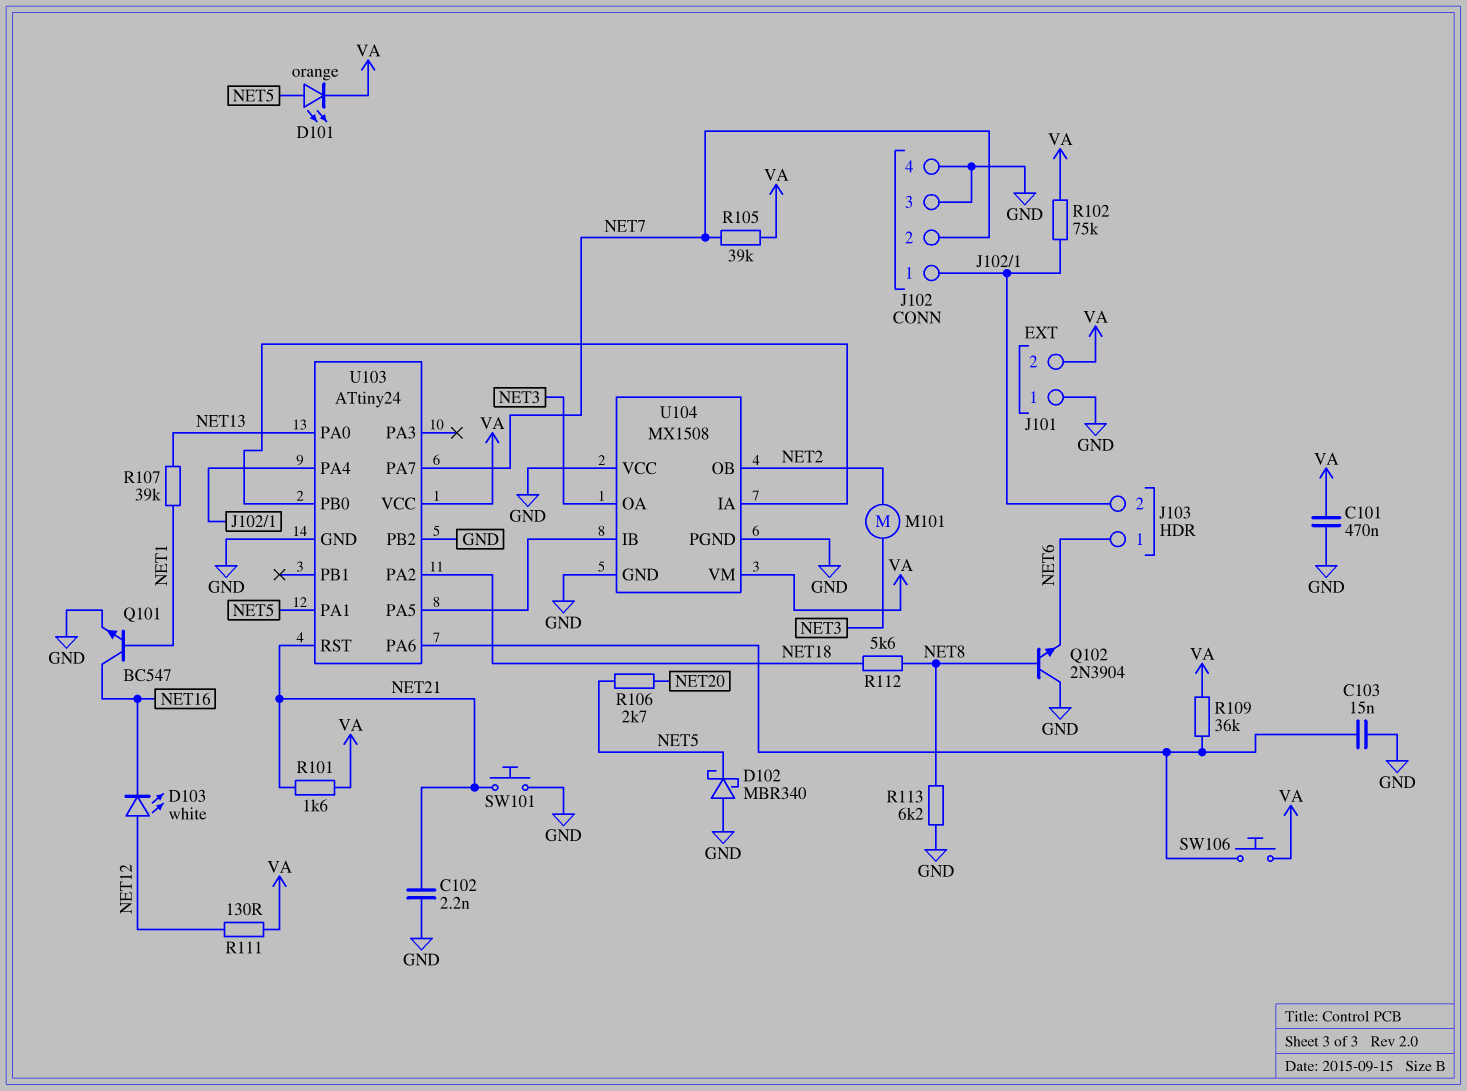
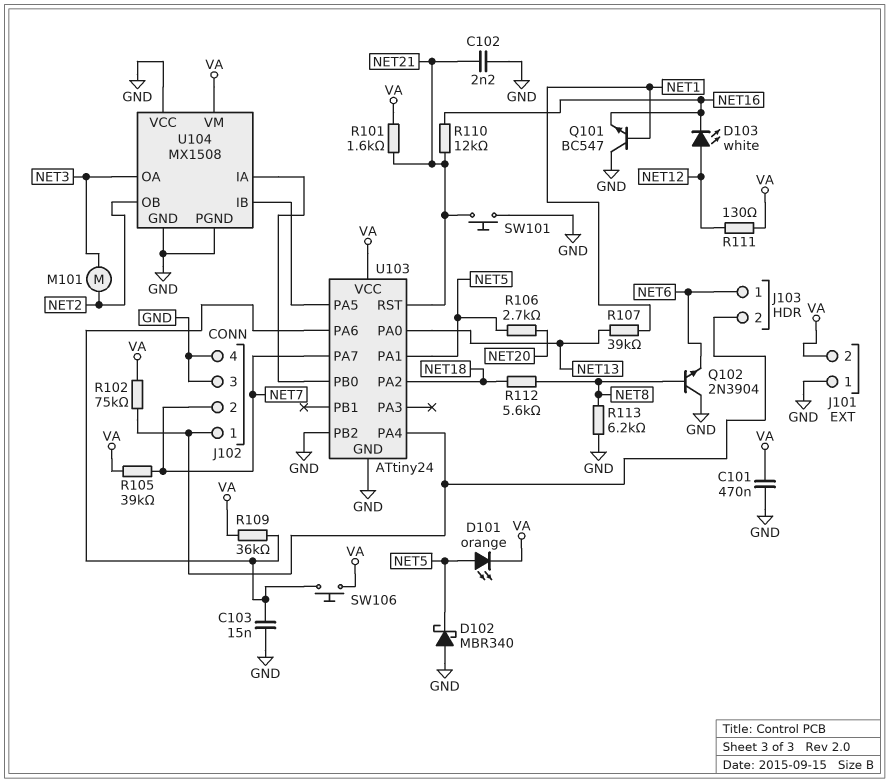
Q101: NPN BC547 (B NET1, C NET16, E GND) -> NPN BC547 (B NET1, C GND, E NET16)
R110: none -> 12k (NET16, NET21)

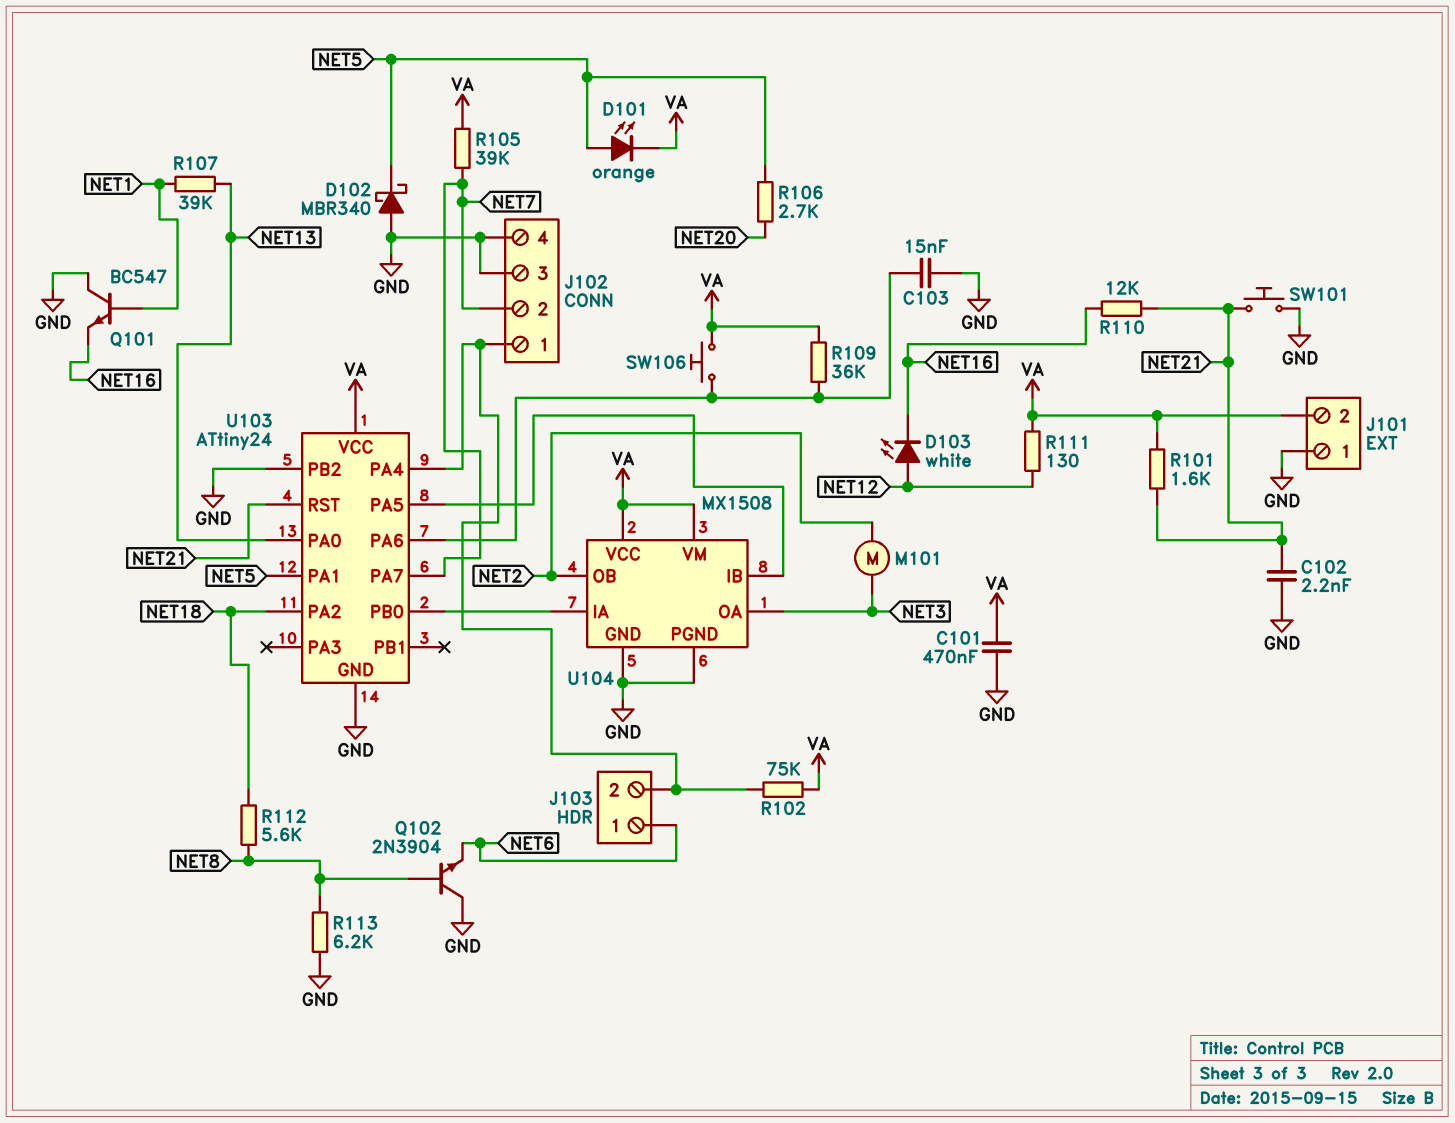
U104 pin VCC: GND -> VA

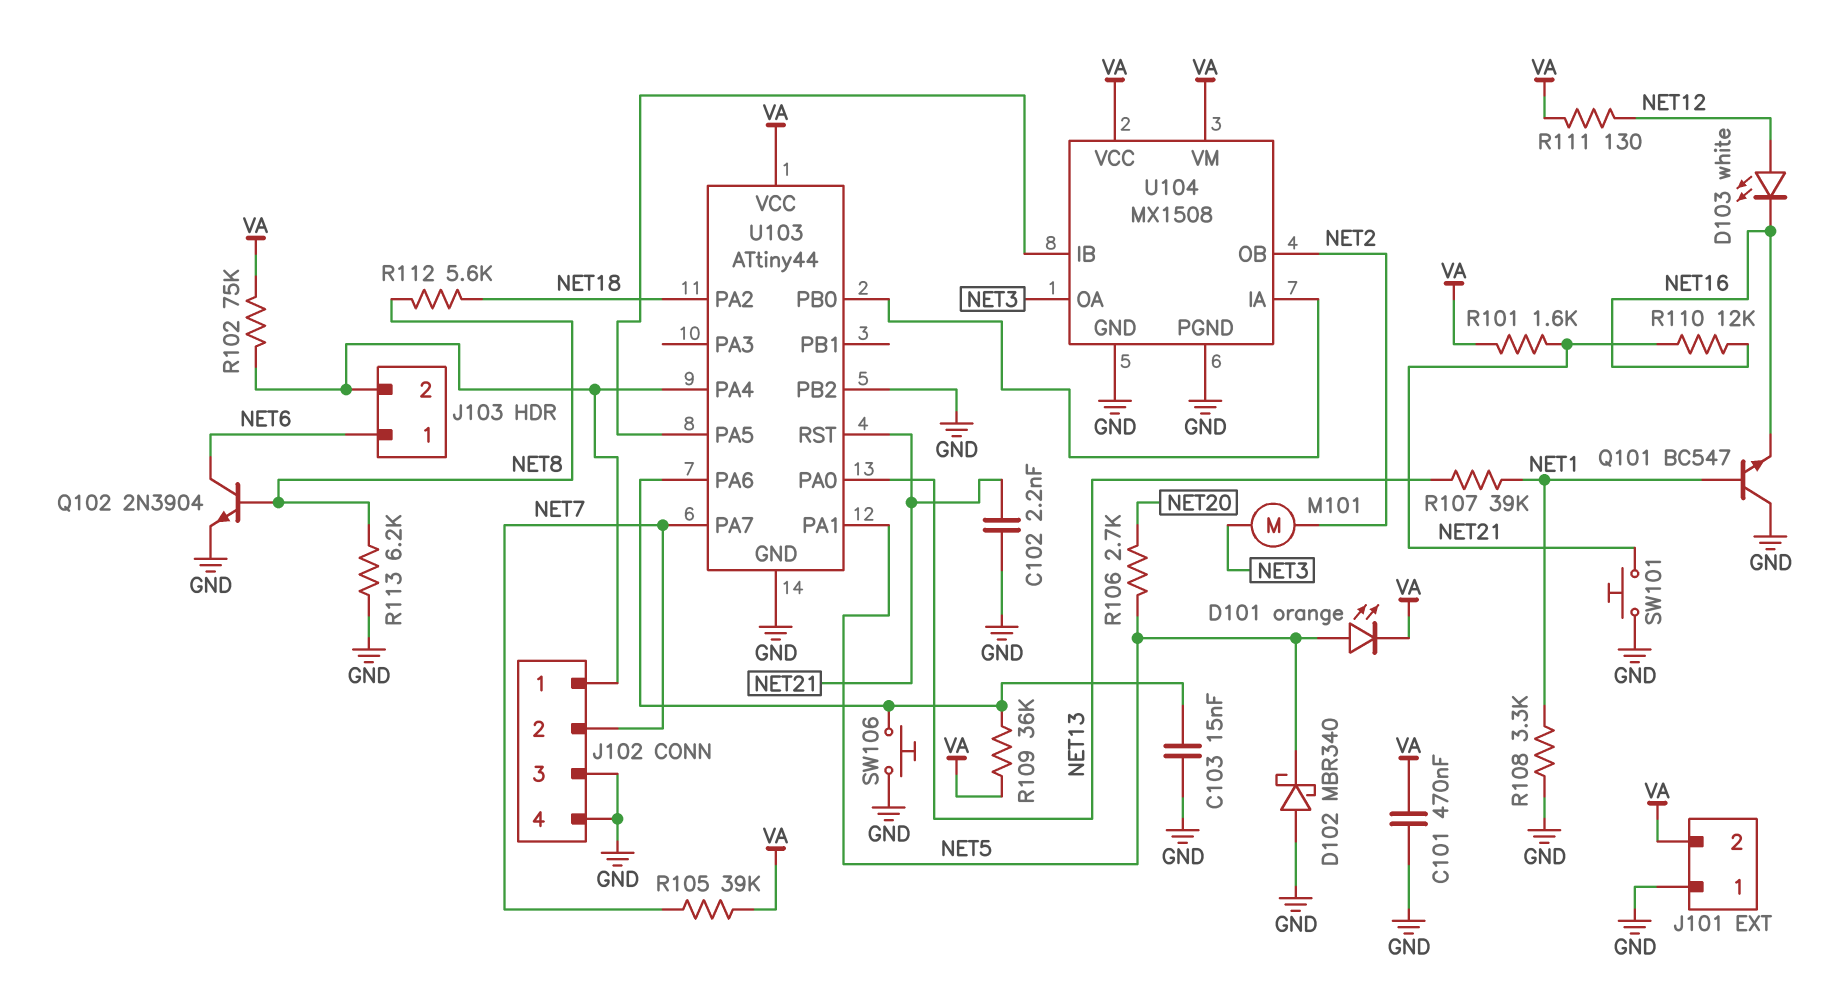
Q102: NPN 2N3904 (B NET8, C GND, E NET6) -> NPN 2N3904 (B NET8, C NET6, E GND)
R108: none -> 3.3k (GND, NET1)
SW106: button (U103/PA6, VA) -> button (GND, U103/PA6)
U103: ATtiny24 -> ATtiny44

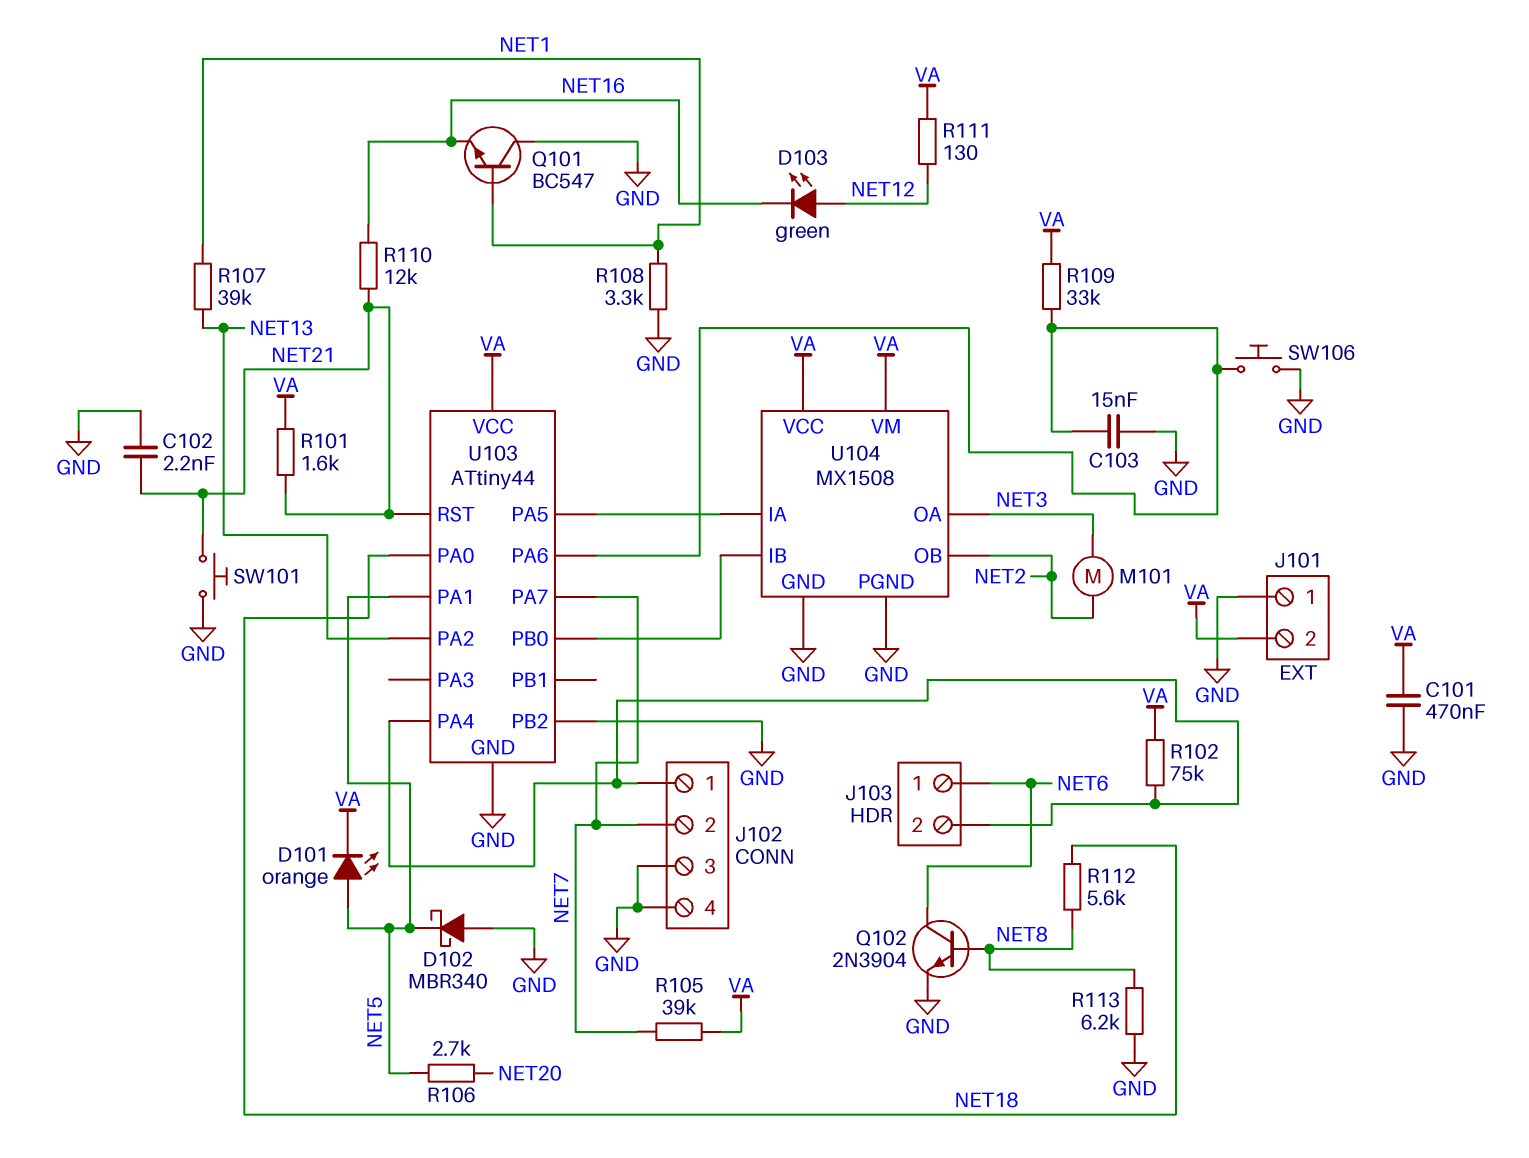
D103: LED white (A NET12, K NET16) -> LED green (A NET12, K NET16)
R109: 36k (U103/PA6, VA) -> 33k (U103/PA6, VA)
U103 pin PA0: NET13 -> NET18
U103 pin PA2: NET18 -> NET13
U104 pin IA: U103/PB0 -> U103/PA5
U104 pin IB: U103/PA5 -> U103/PB0

